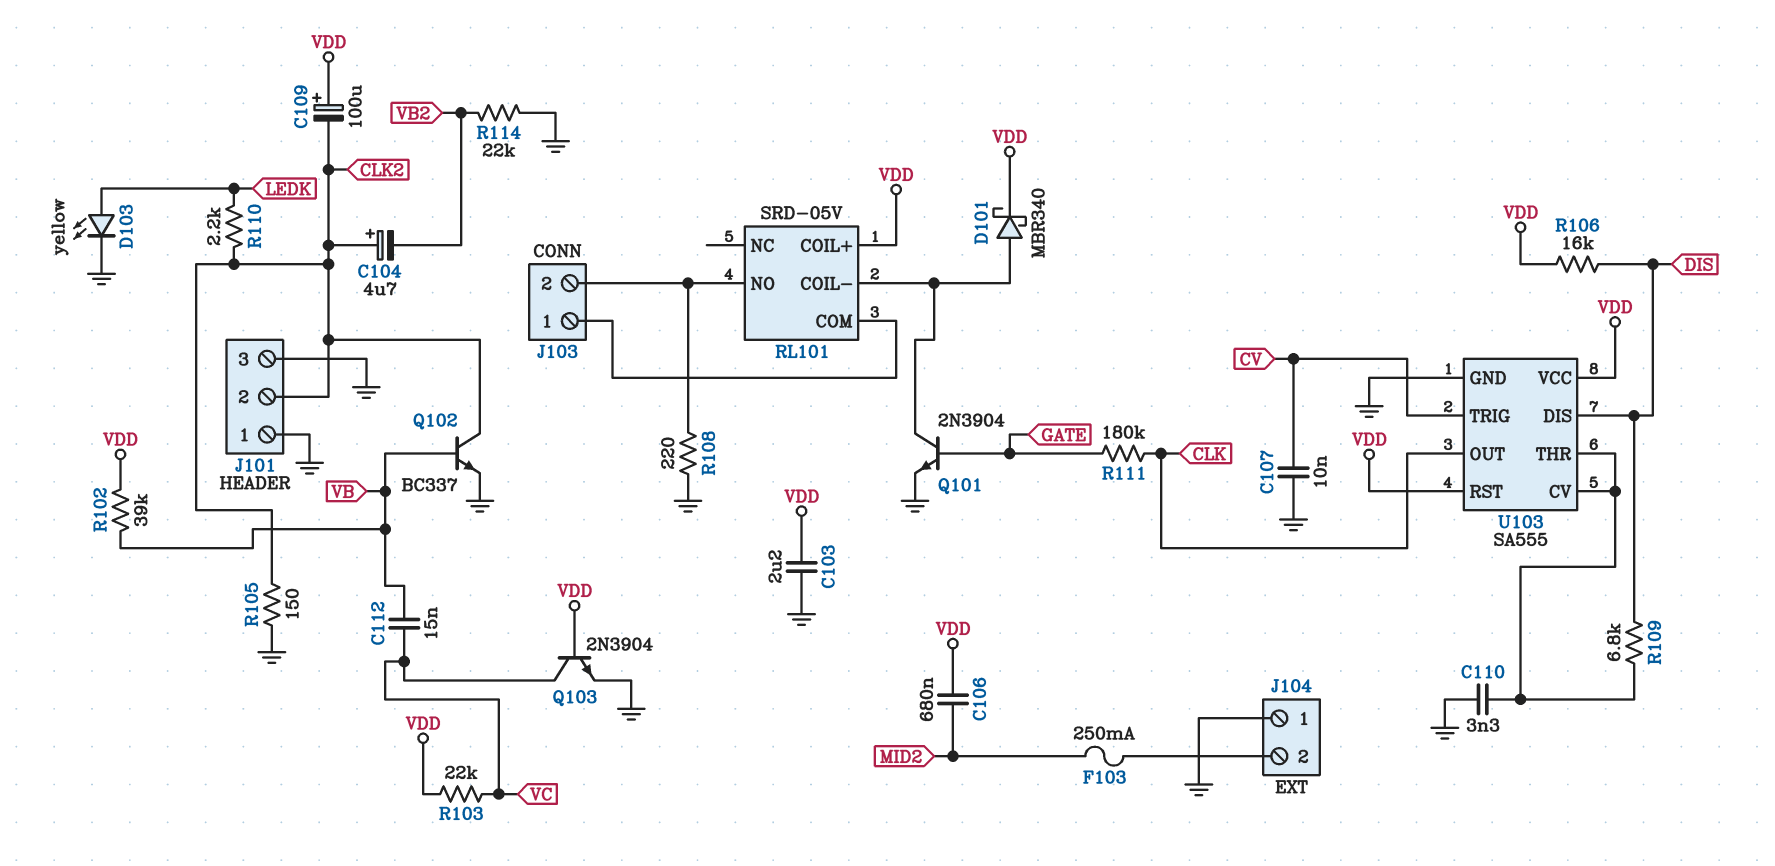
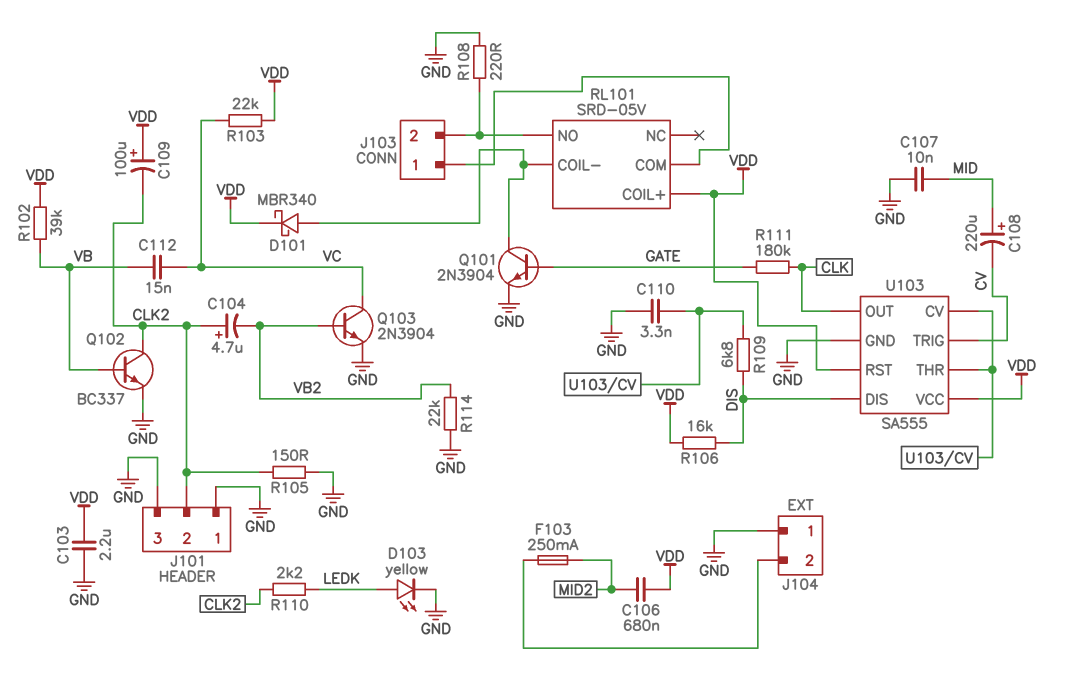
C107: 10nF (CV, GND) -> 10nF (GND, MID)
C108: none -> 220uF (plus MID, minus CV)
Q103: NPN 2N3904 (B VDD, C VC, E GND) -> NPN 2N3904 (B VB2, C VC, E GND)

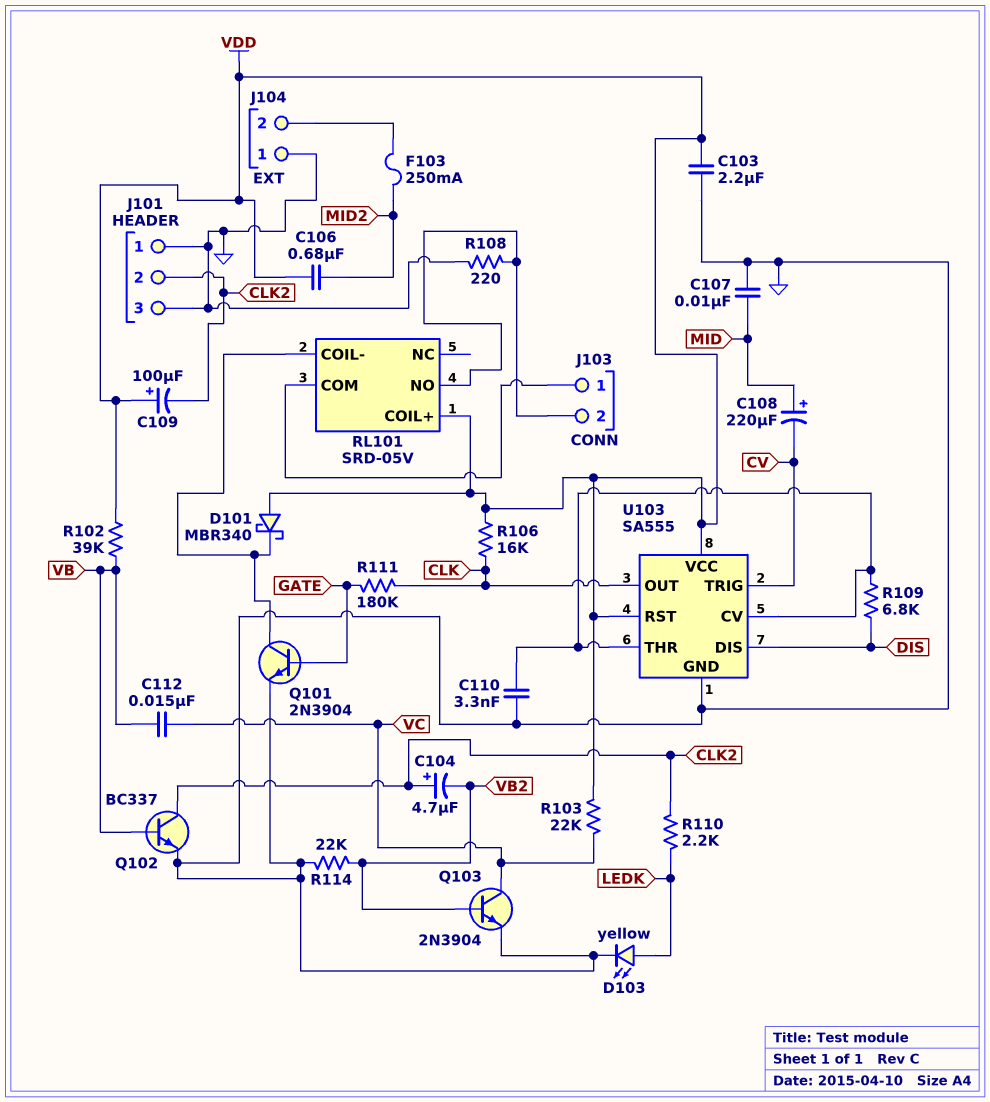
D101: schottky MBR340 (A RL101/COIL-, K VDD) -> schottky MBR340 (A VDD, K RL101/COIL-)
R105: 150 (CLK2, GND) -> none
R106: 16k (DIS, VDD) -> 16k (CLK, VDD)

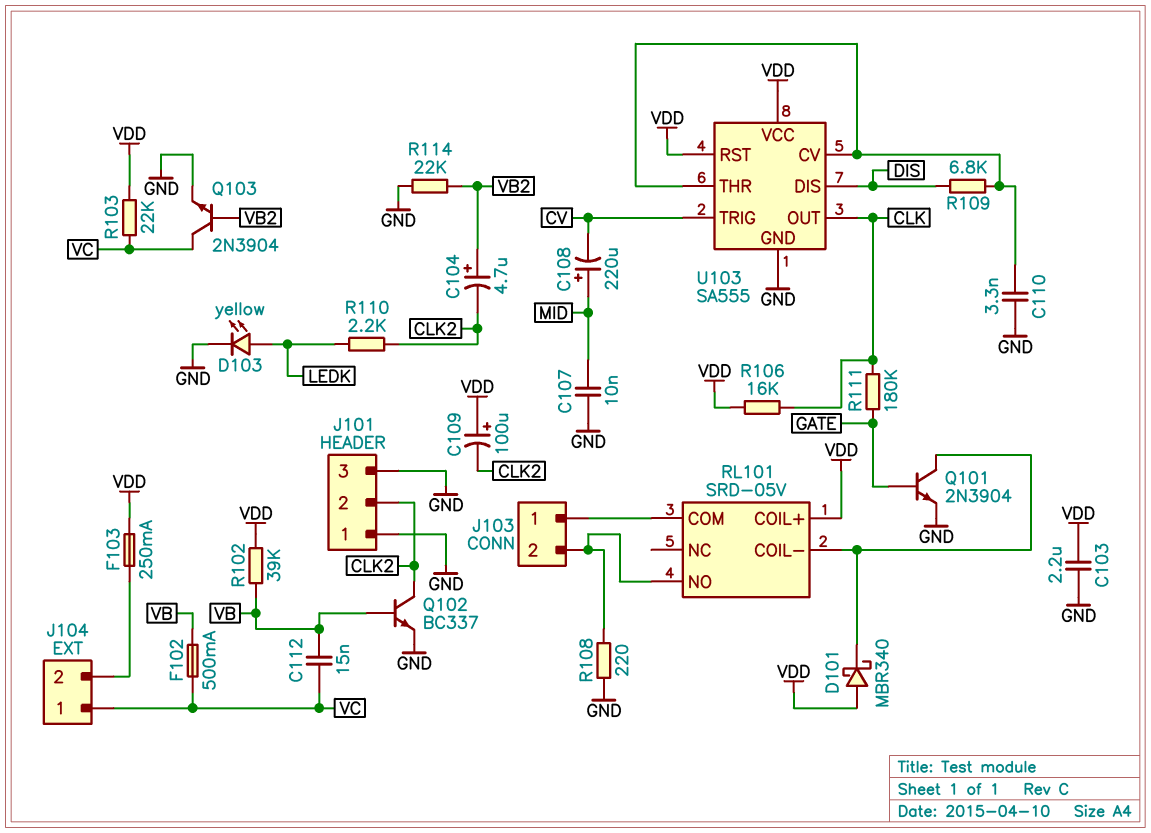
C104: 4.7uF (plus CLK2, minus VB2) -> 4.7uF (plus VB2, minus CLK2)
C106: 680nF (MID2, VDD) -> none
F102: none -> 500mA (VB, VC)
F103: 250mA (J104/2, MID2) -> 250mA (J104/2, VDD)
J104 pin 1: GND -> VC

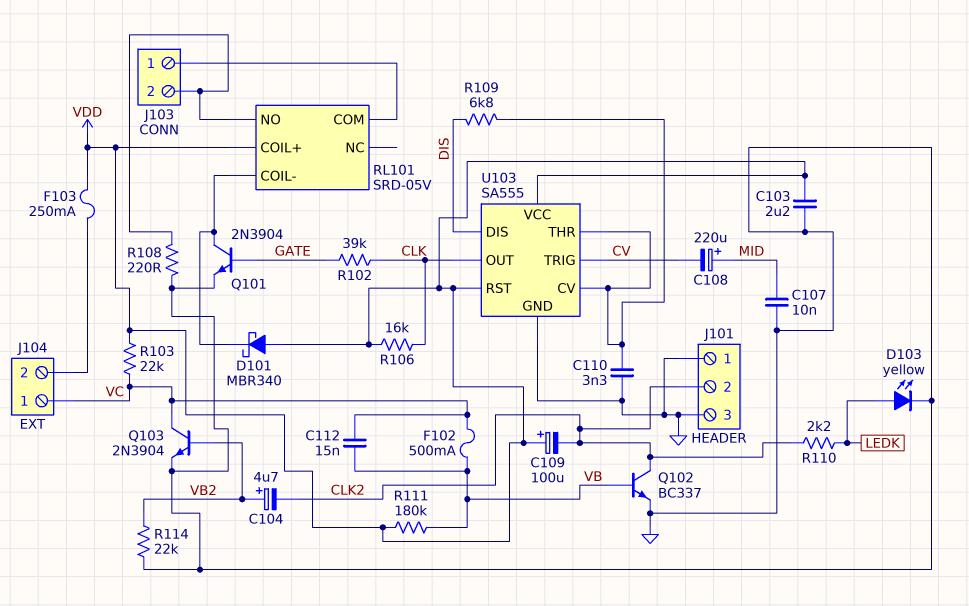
R102: 39k (VB, VDD) -> 39k (CLK, GATE)
R111: 180k (CLK, GATE) -> 180k (VB, VDD)

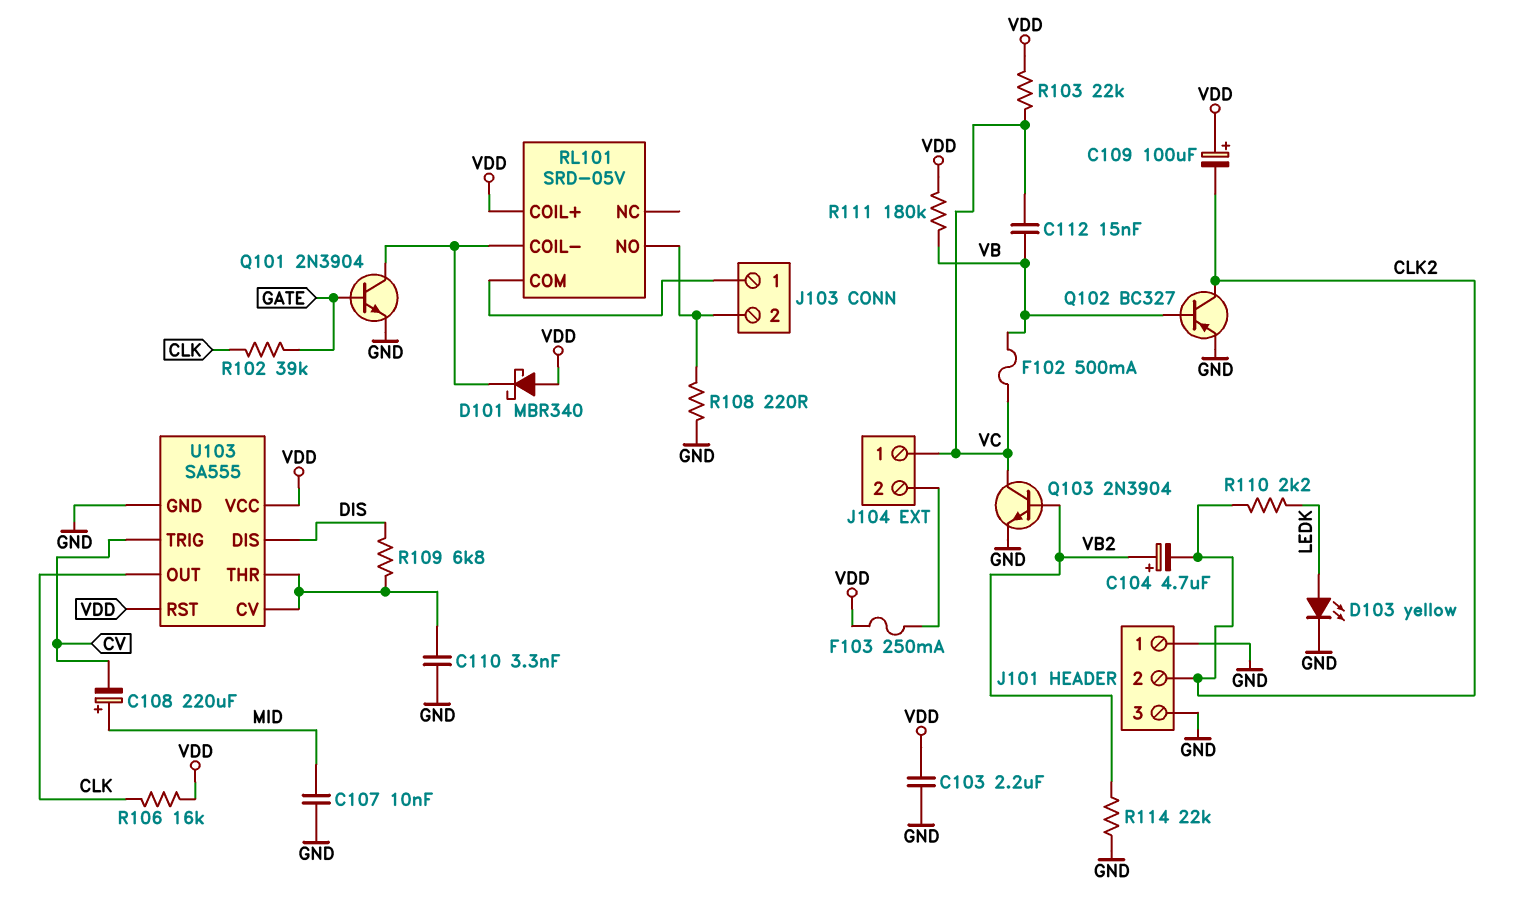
Q102: NPN BC337 (B VB, C CLK2, E GND) -> PNP BC327 (B VB, C CLK2, E GND)

